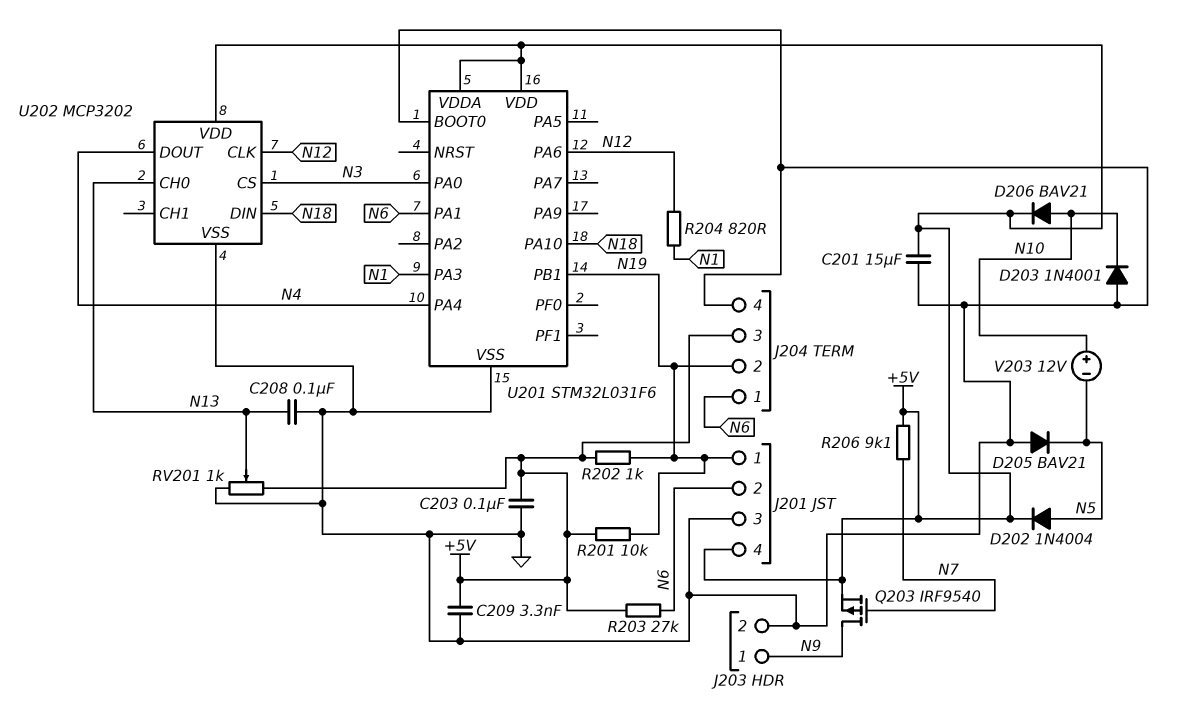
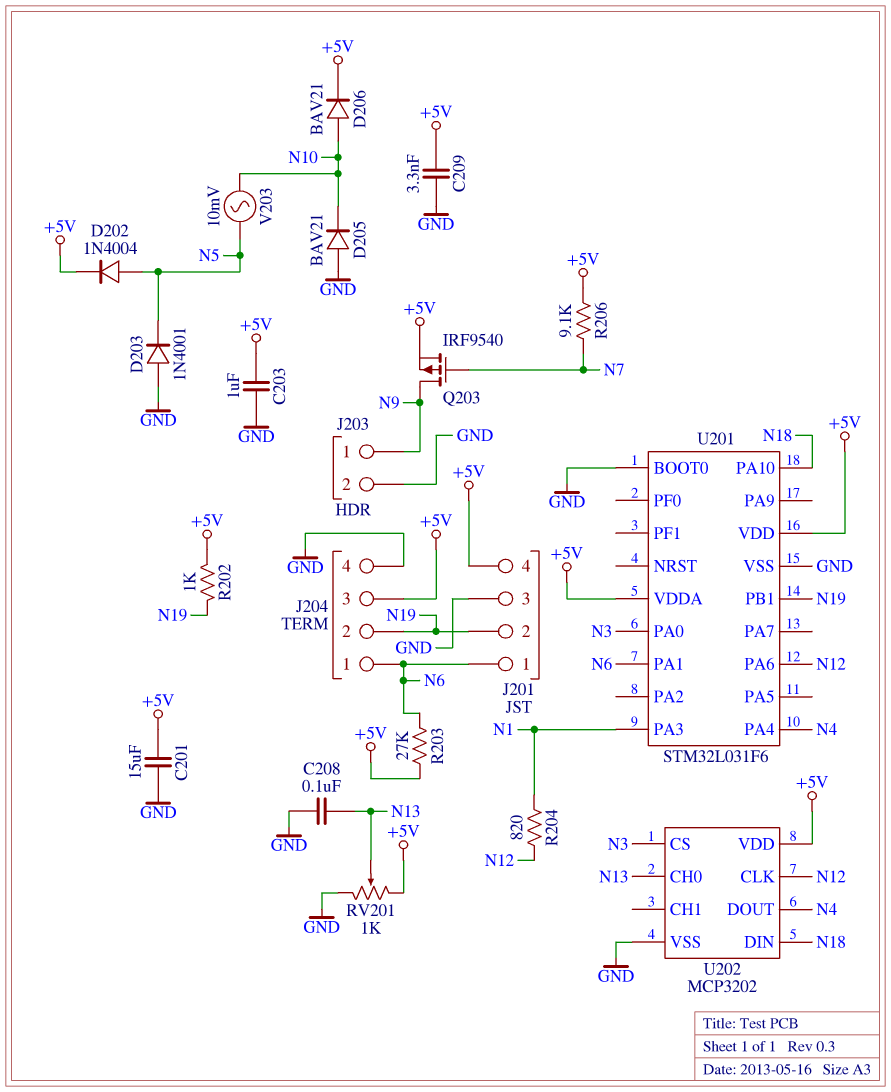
C203: 100nF (+5V, GND) -> 1uF (+5V, GND)
D203: diode 1N4001 (A GND, K N10) -> diode 1N4001 (A GND, K N5)
D205: diode BAV21 (A GND, K N5) -> diode BAV21 (A GND, K N10)
J201 pin 1: N19 -> N6
J201 pin 2: N6 -> N19
R201: 10k (+5V, N19) -> none
V203: 12V (plus N10, minus N5) -> AC 10mV (N5, N10)

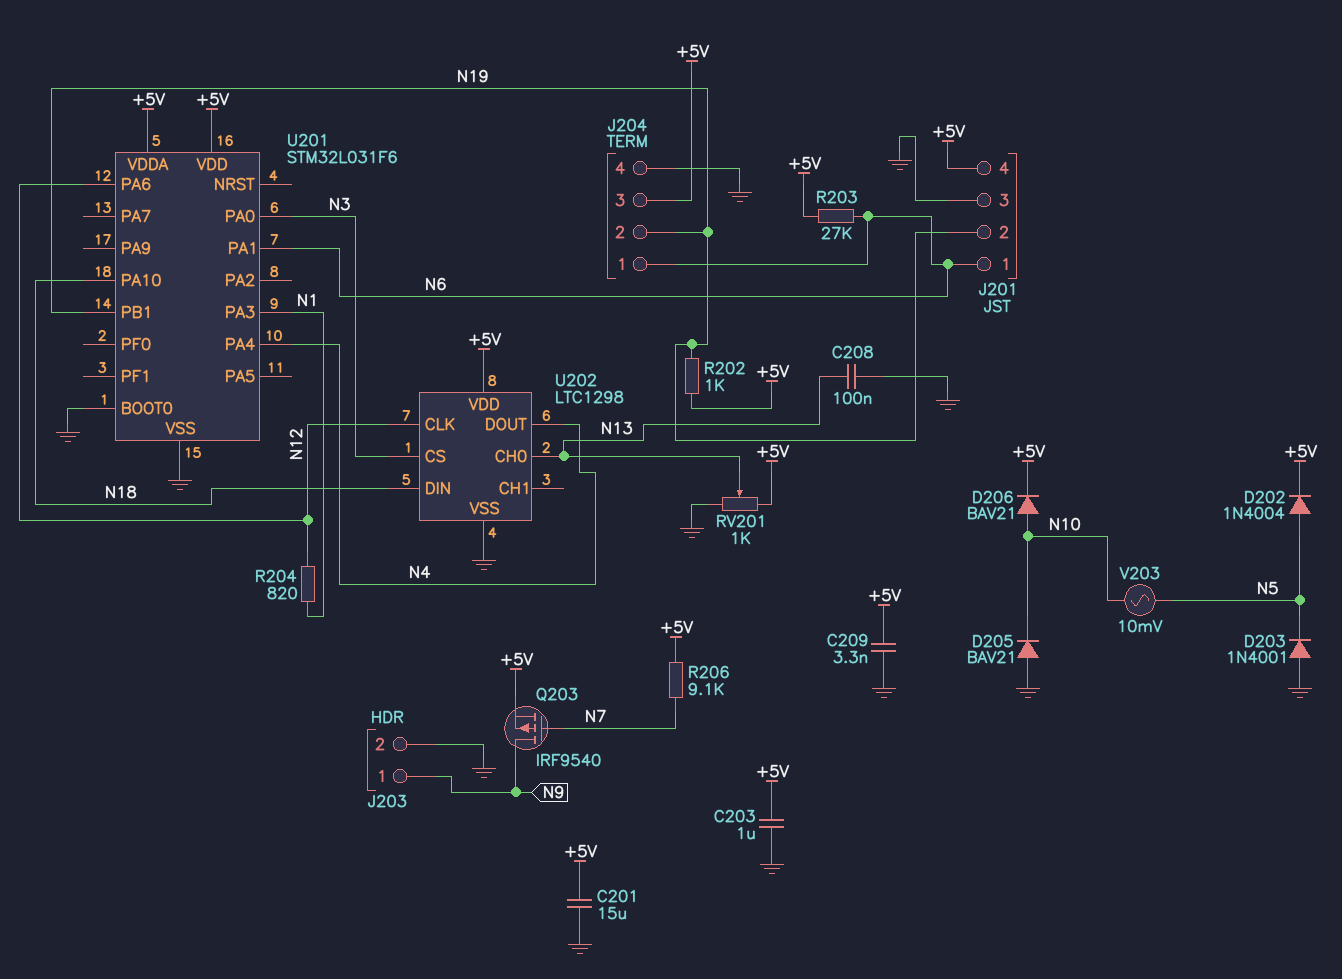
U202: MCP3202 -> LTC1298

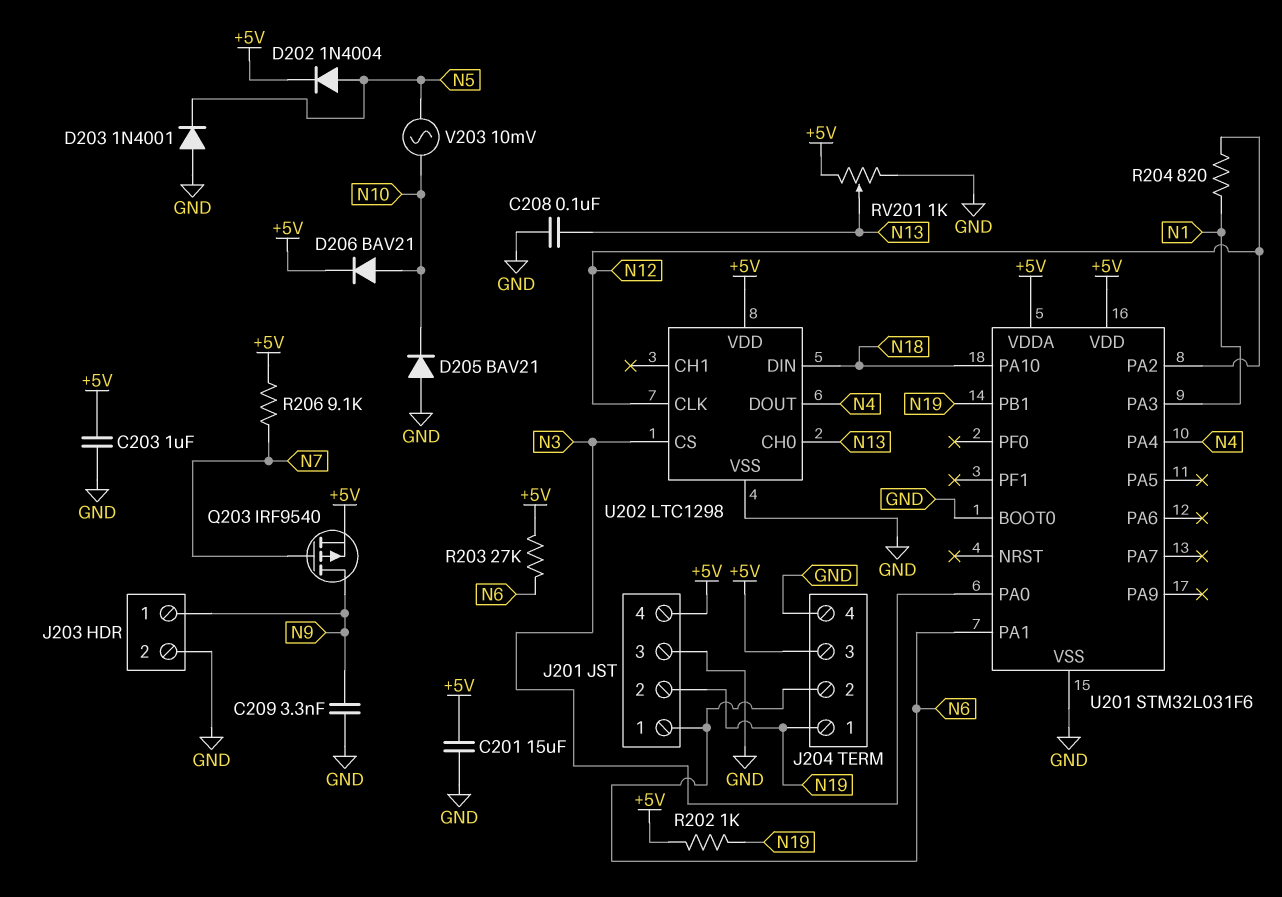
C209: 3.3nF (+5V, GND) -> 3.3nF (GND, N9)
J204 pin 1: N6 -> N19
J204 pin 2: N19 -> N6
U201 pin PA2: none -> N12
U201 pin PA6: N12 -> none

